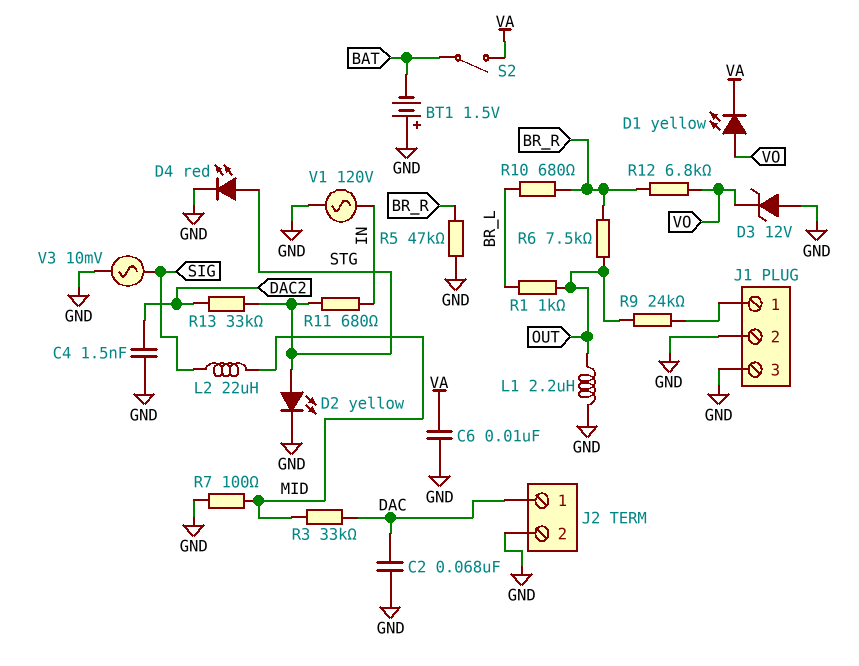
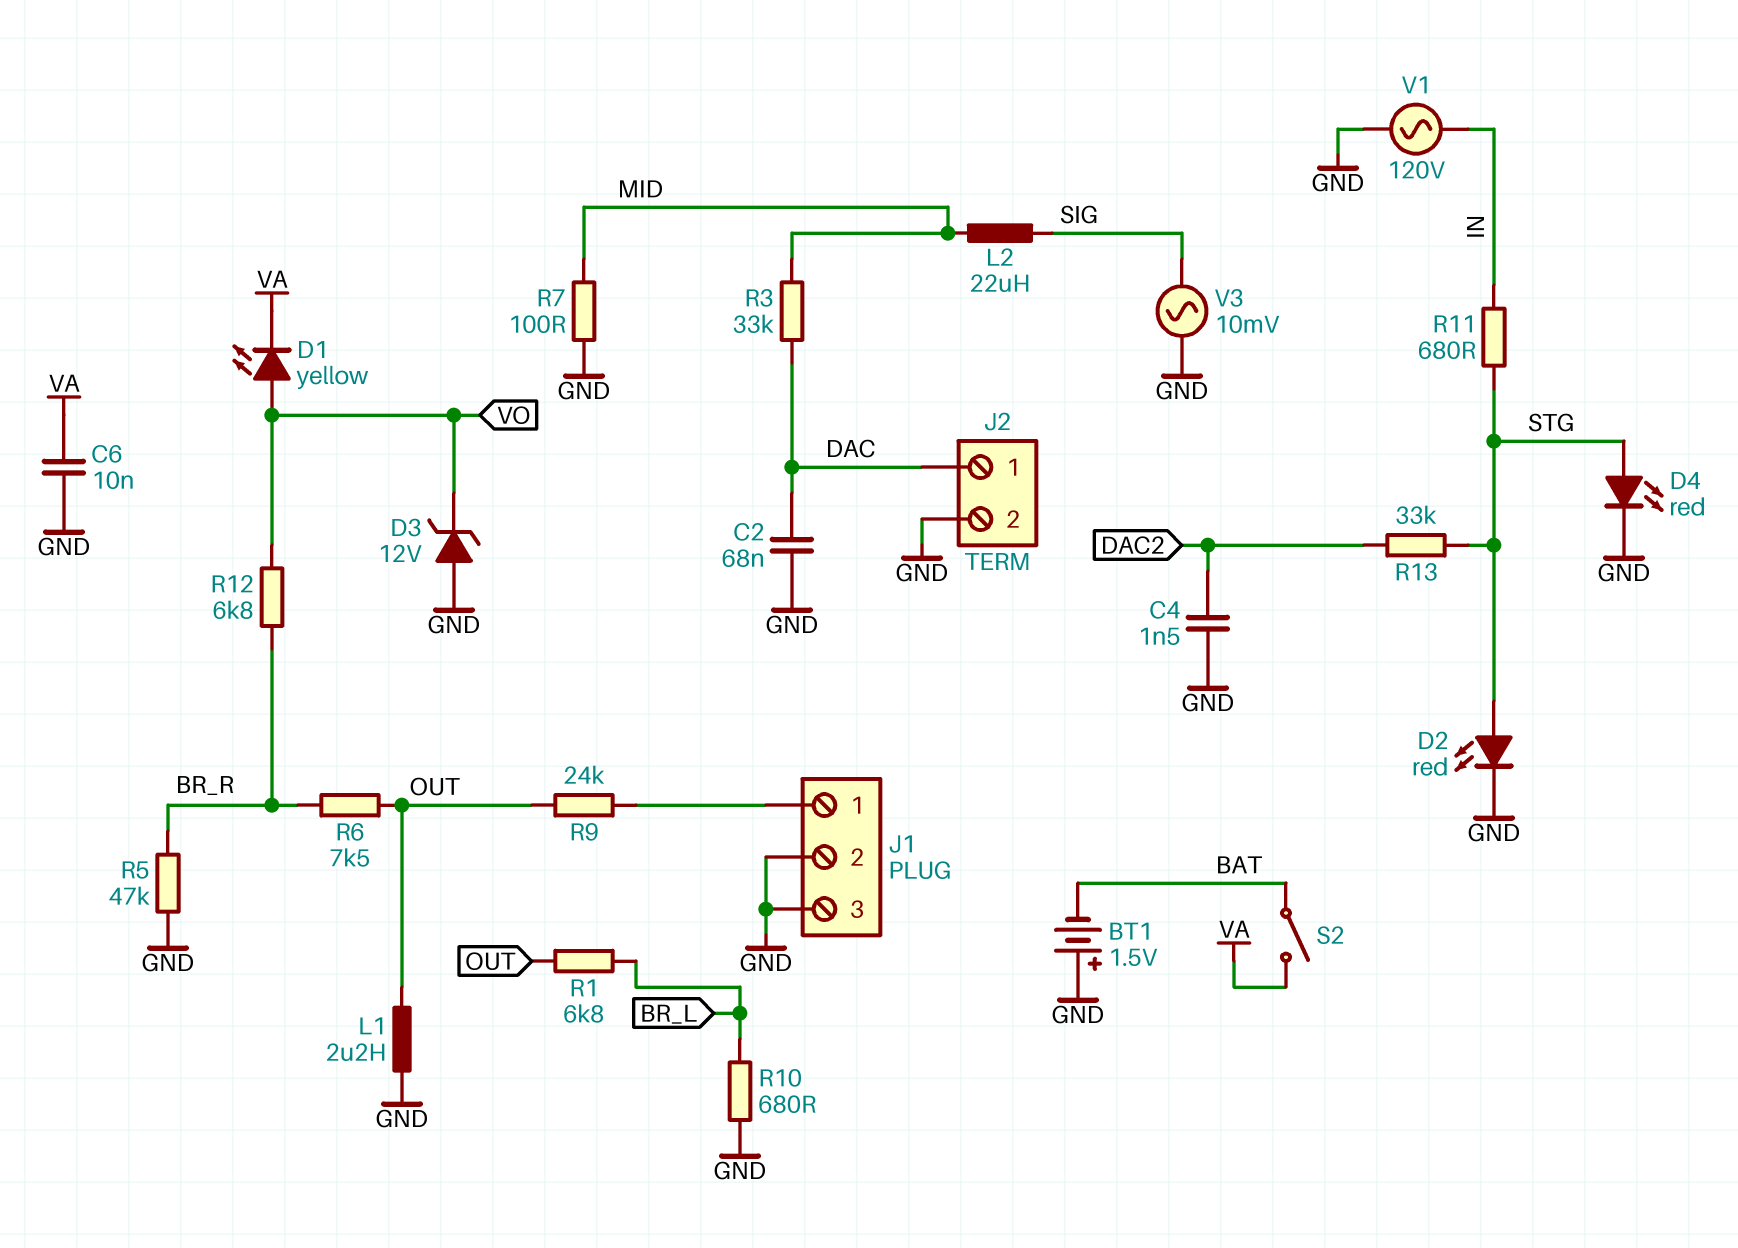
D2: LED yellow (A STG, K GND) -> LED red (A STG, K GND)
R1: 1k (BR_L, OUT) -> 6.8k (BR_L, OUT)
R10: 680 (BR_L, BR_R) -> 680 (BR_L, GND)

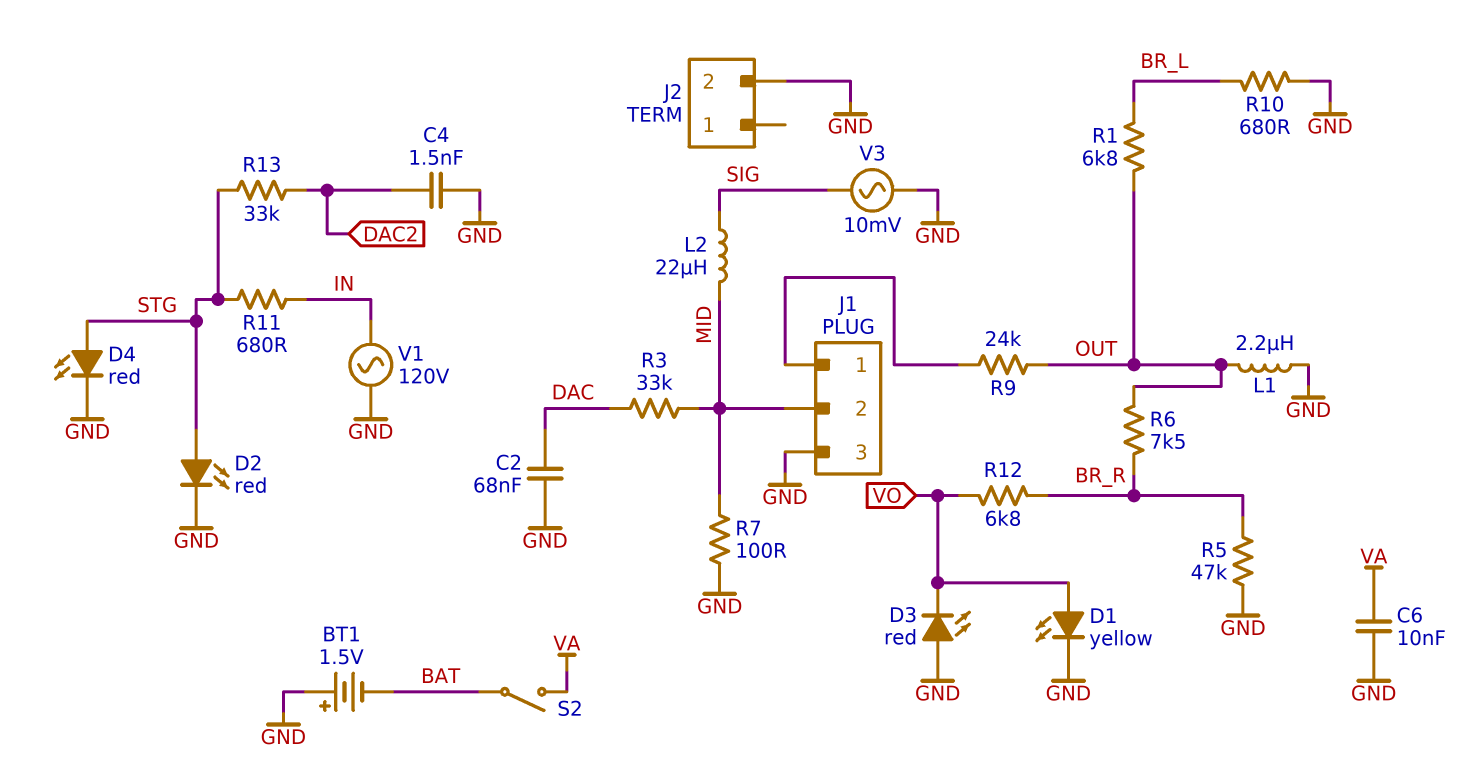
D1: LED yellow (A VO, K VA) -> LED yellow (A VO, K GND)
D3: zener 12V (A GND, K VO) -> LED red (A GND, K VO)
J1 pin 2: GND -> MID
J2 pin 1: DAC -> none

